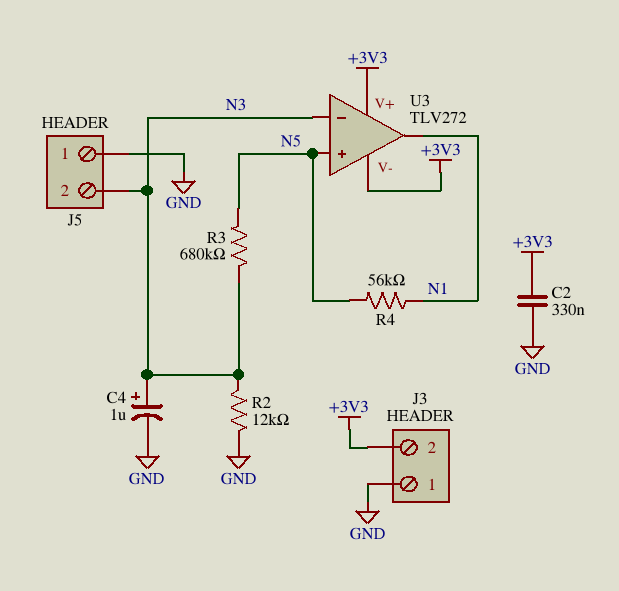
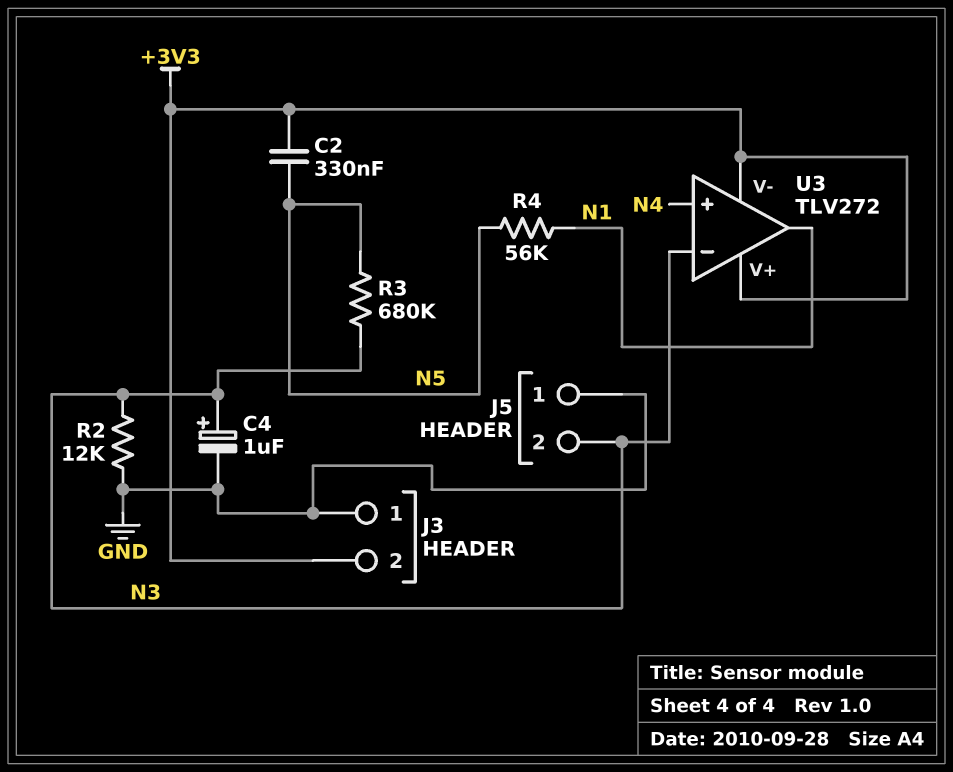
C2: 330nF (+3V3, GND) -> 330nF (+3V3, N5)
U3 pin in+: N5 -> N4

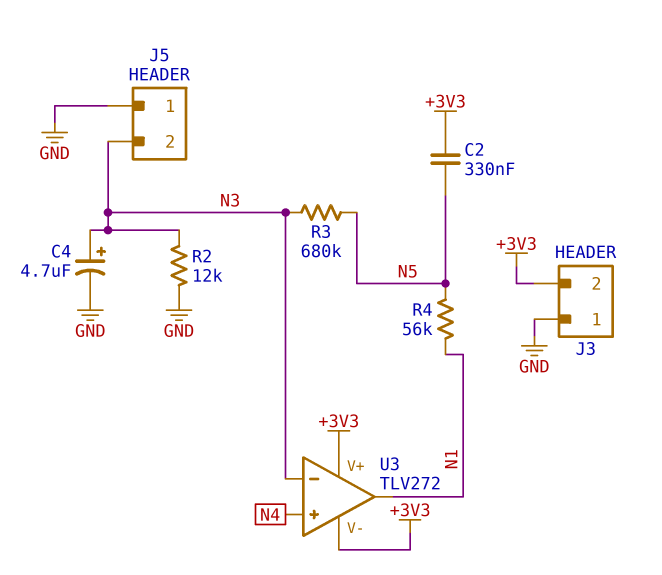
C4: 1uF (plus N3, minus GND) -> 4.7uF (plus N3, minus GND)

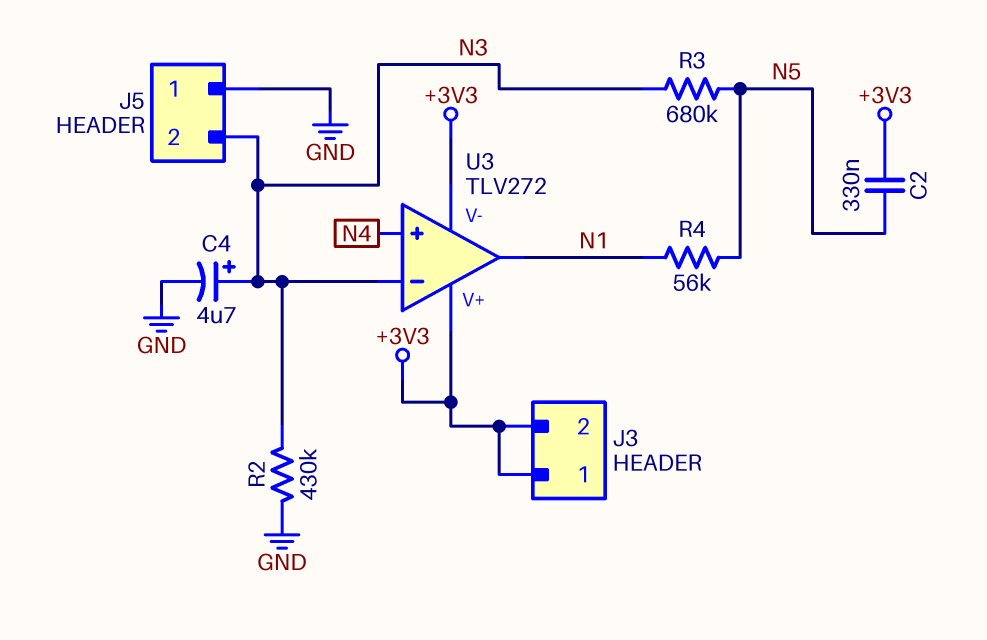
J3 pin 1: GND -> +3V3
R2: 12k (GND, N3) -> 430k (GND, N3)

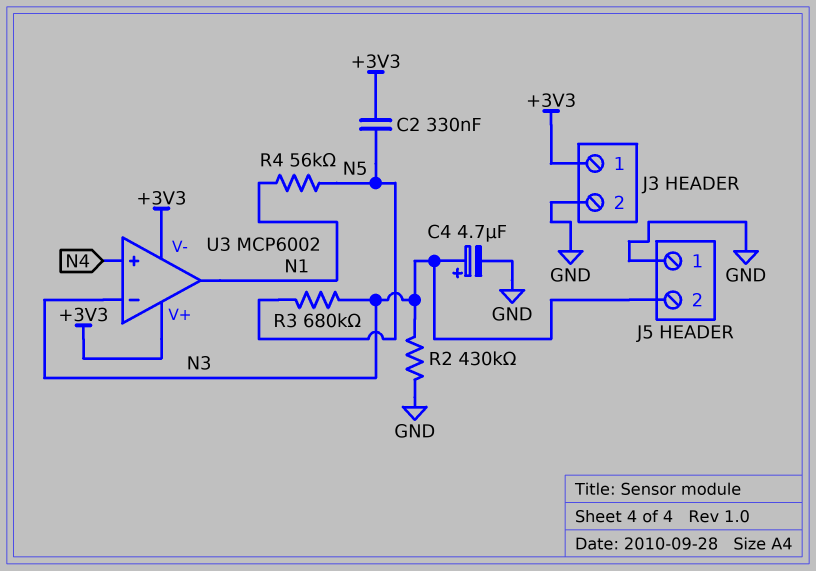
J3 pin 2: +3V3 -> GND
U3: TLV272 -> MCP6002

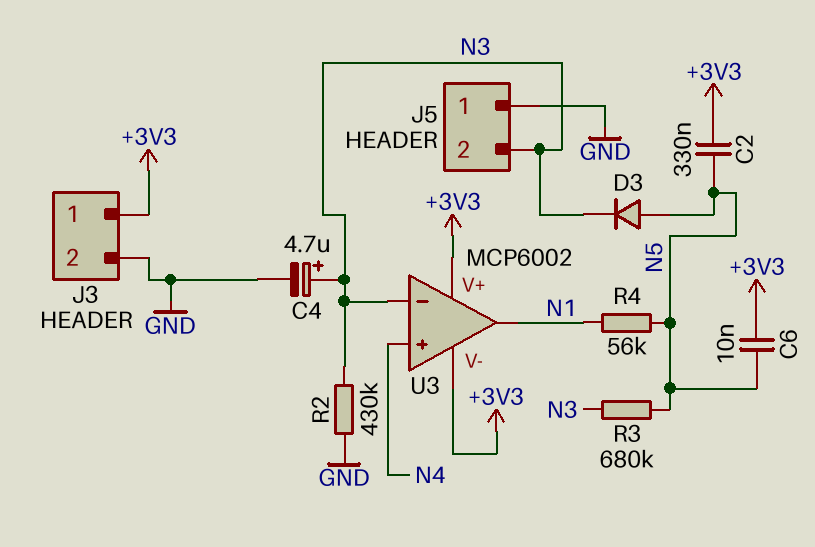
C6: none -> 10nF (+3V3, N5)
D3: none -> diode (A N5, K N3)

